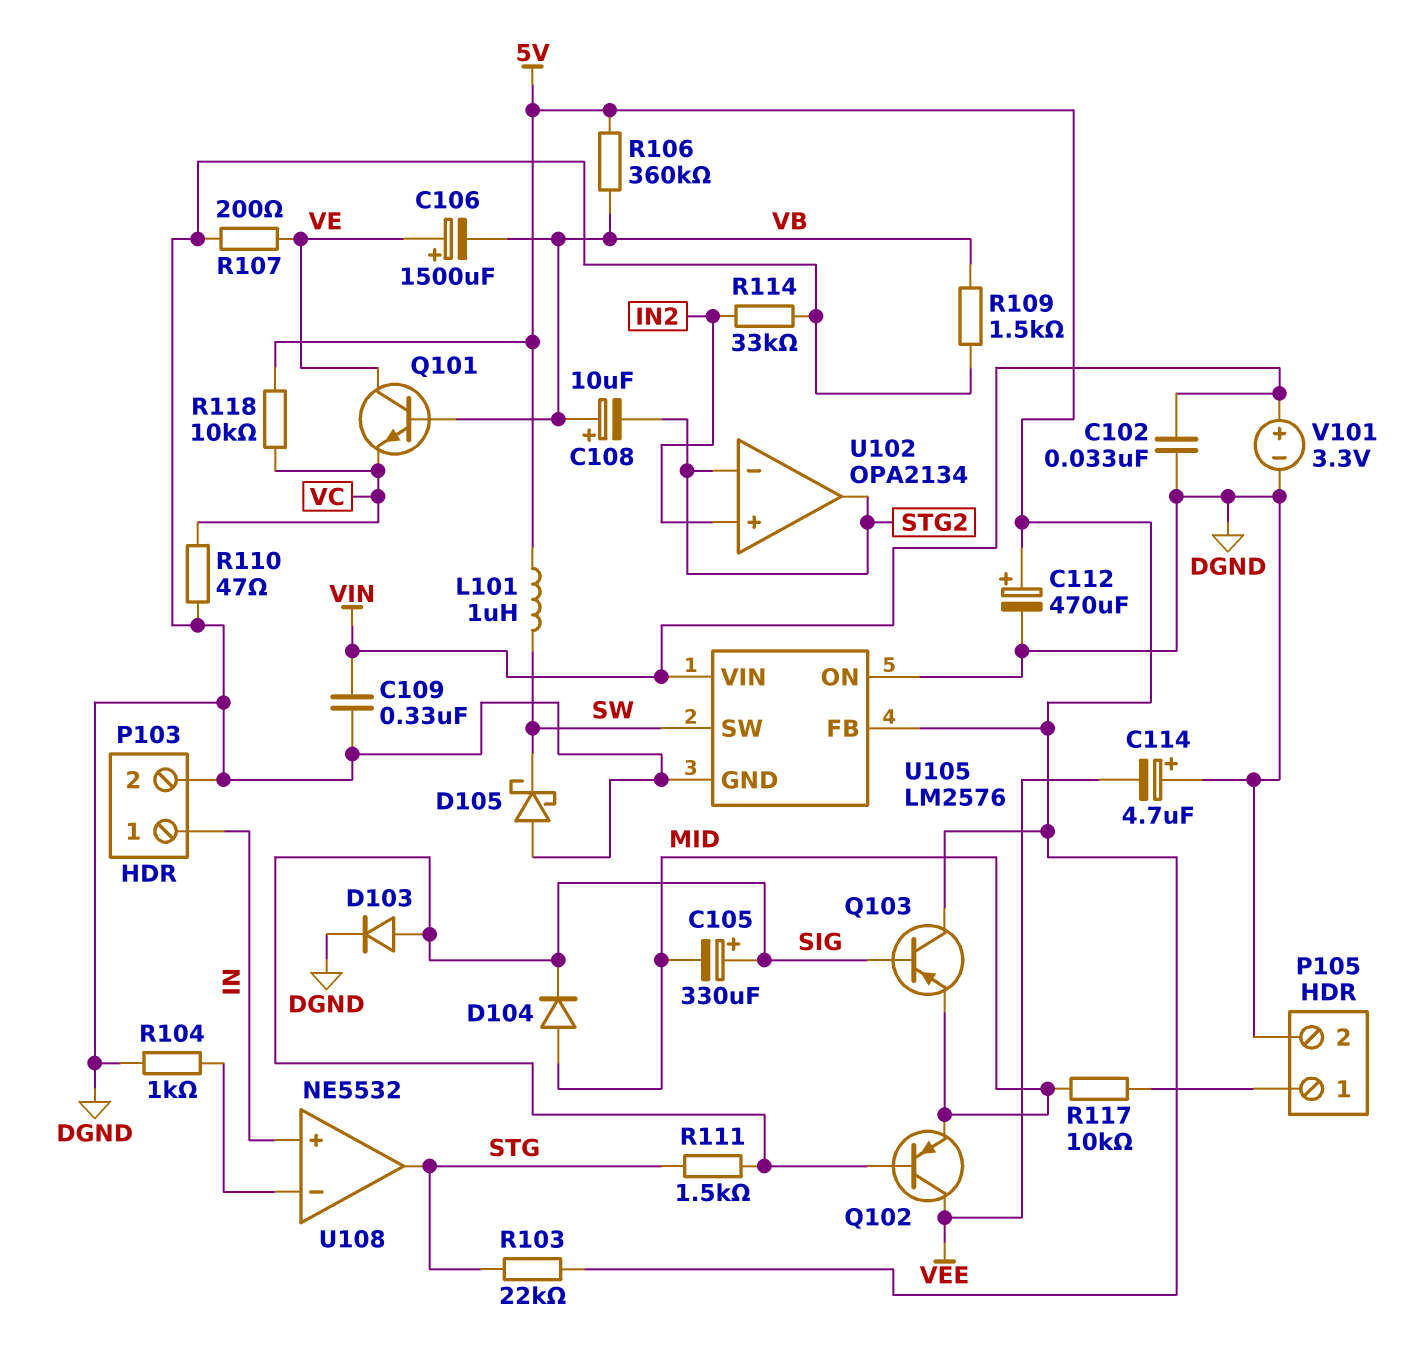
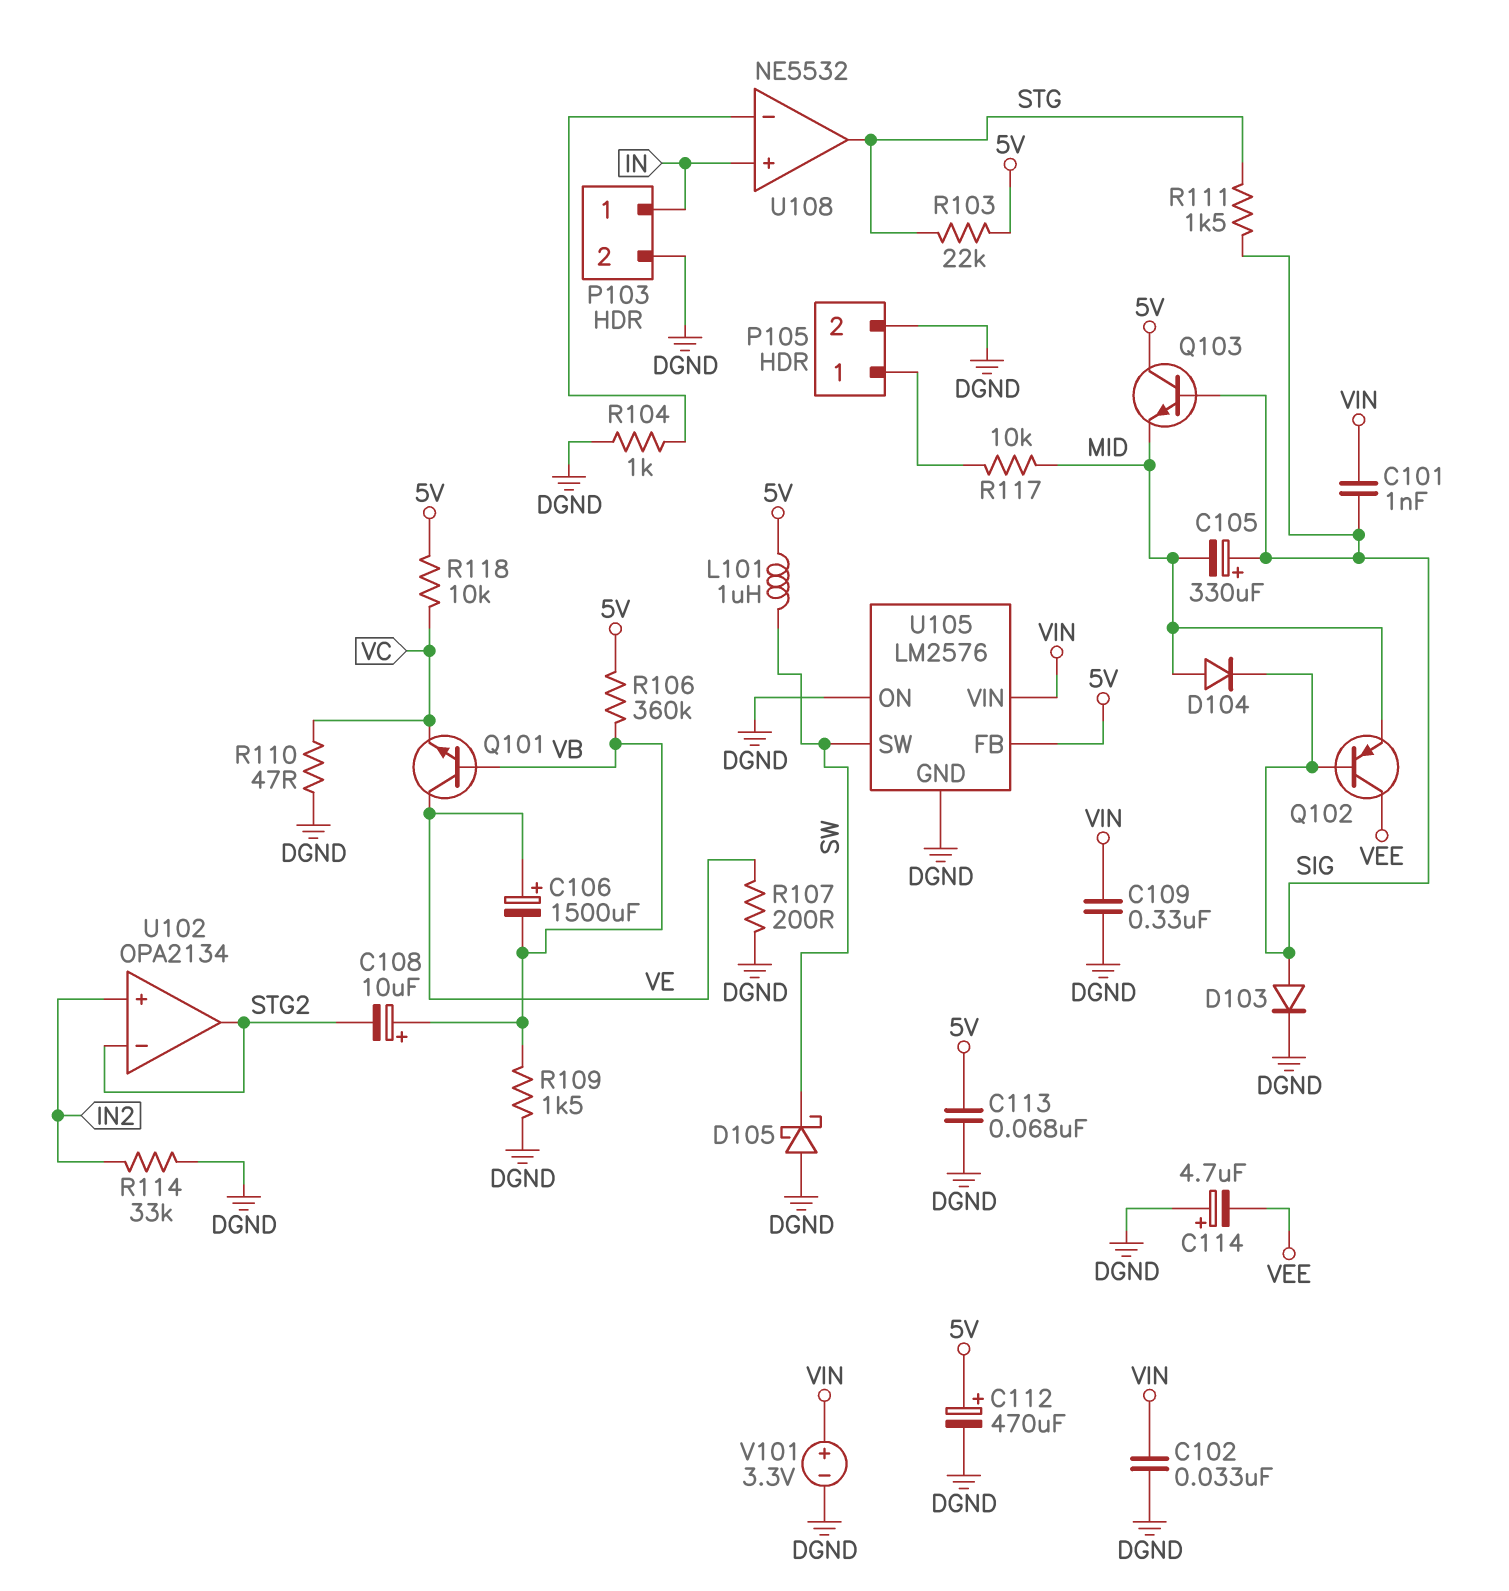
C101: none -> 1nF (SIG, VIN)
C113: none -> 68nF (5V, DGND)
Q103: PNP (B SIG, C 5V, E MID) -> NPN (B SIG, C 5V, E MID)

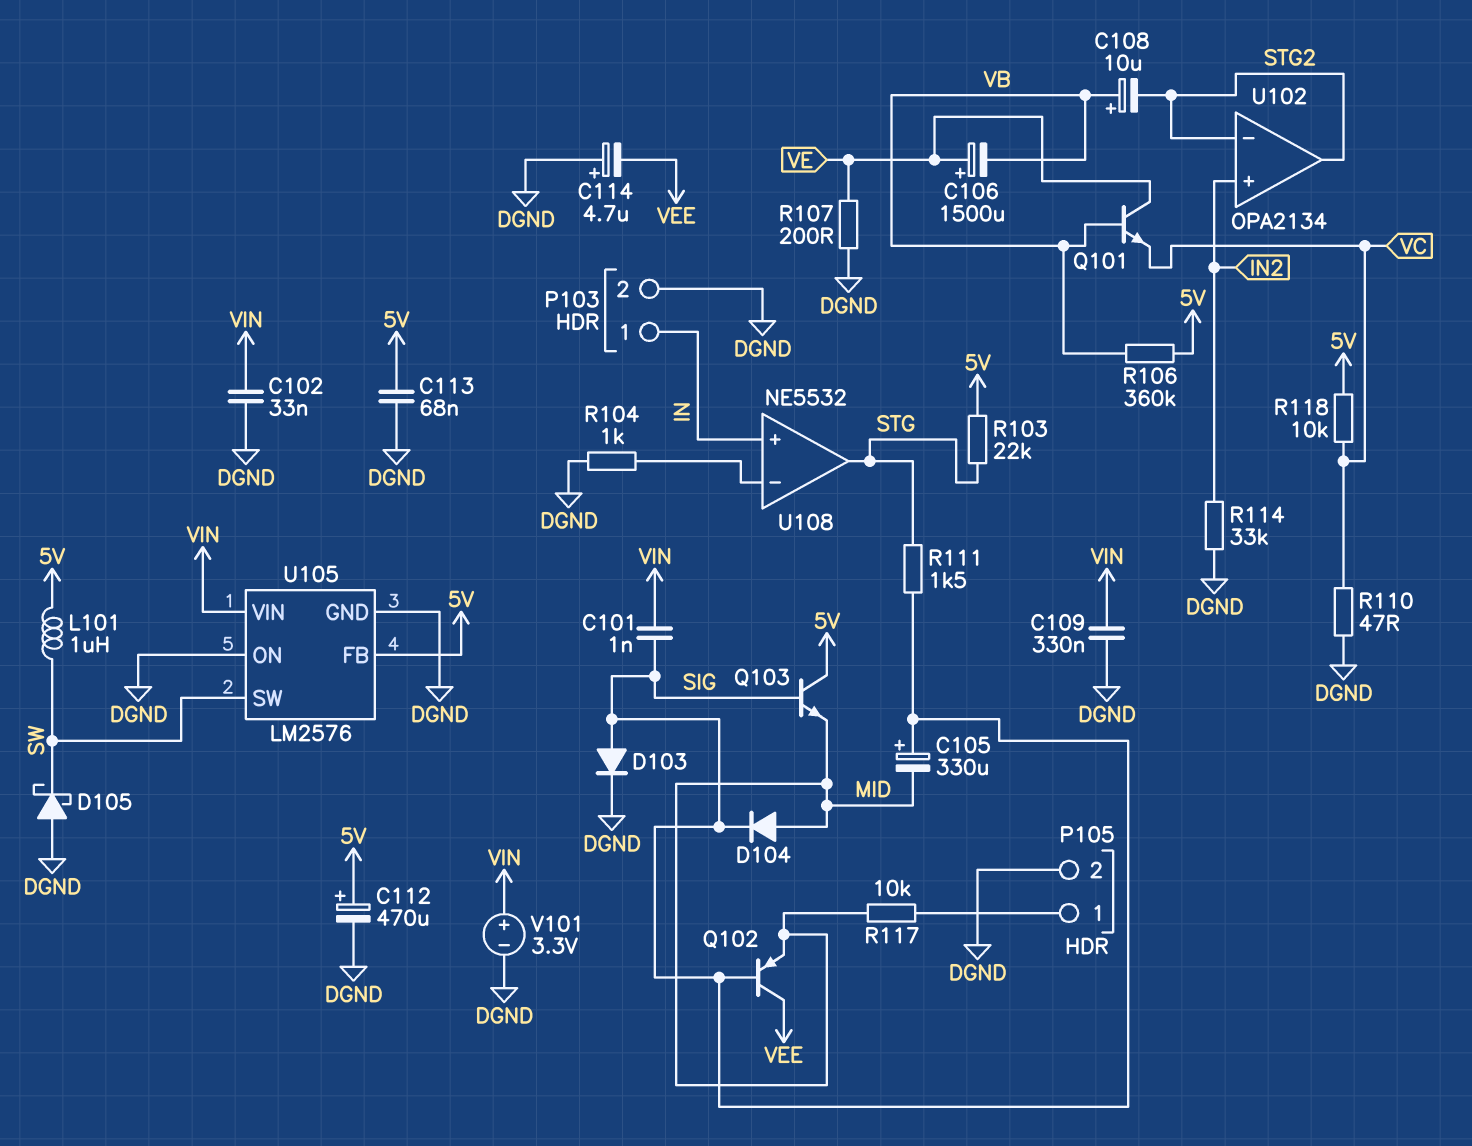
R109: 1.5k (DGND, VB) -> none

